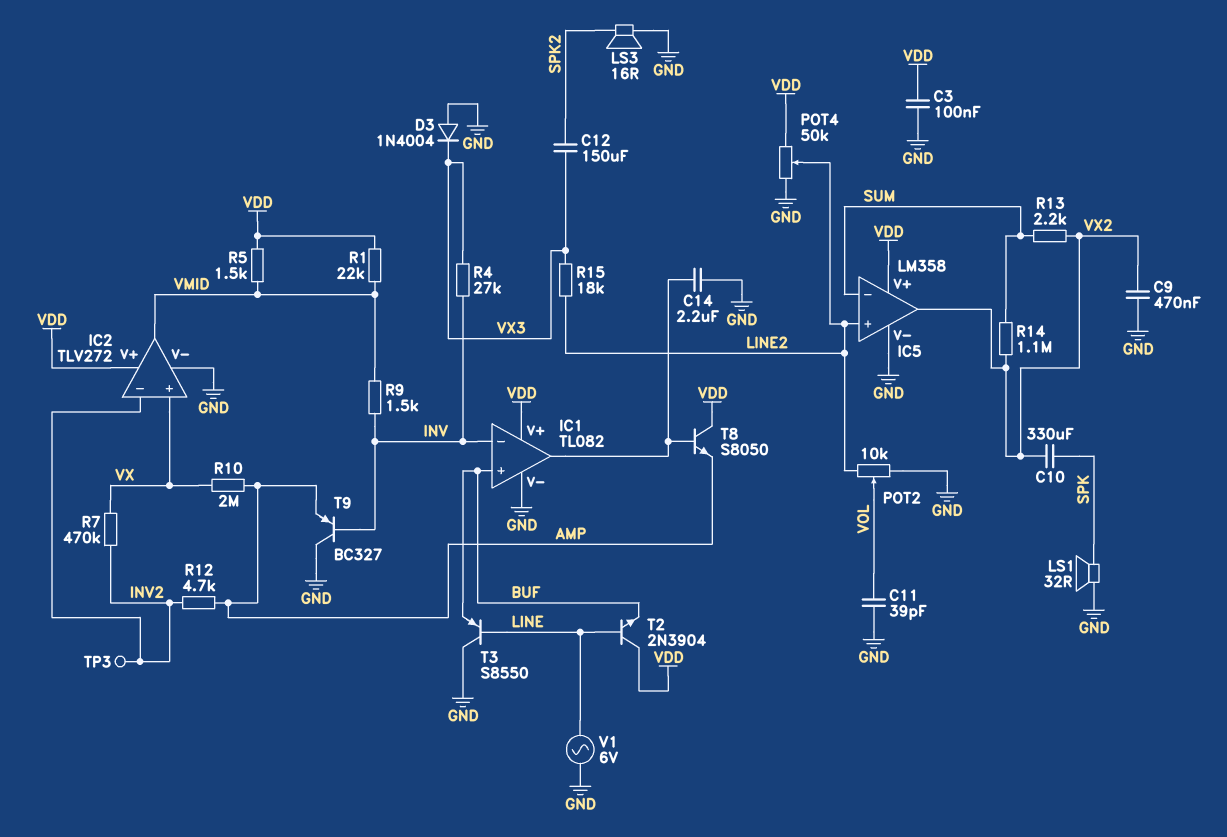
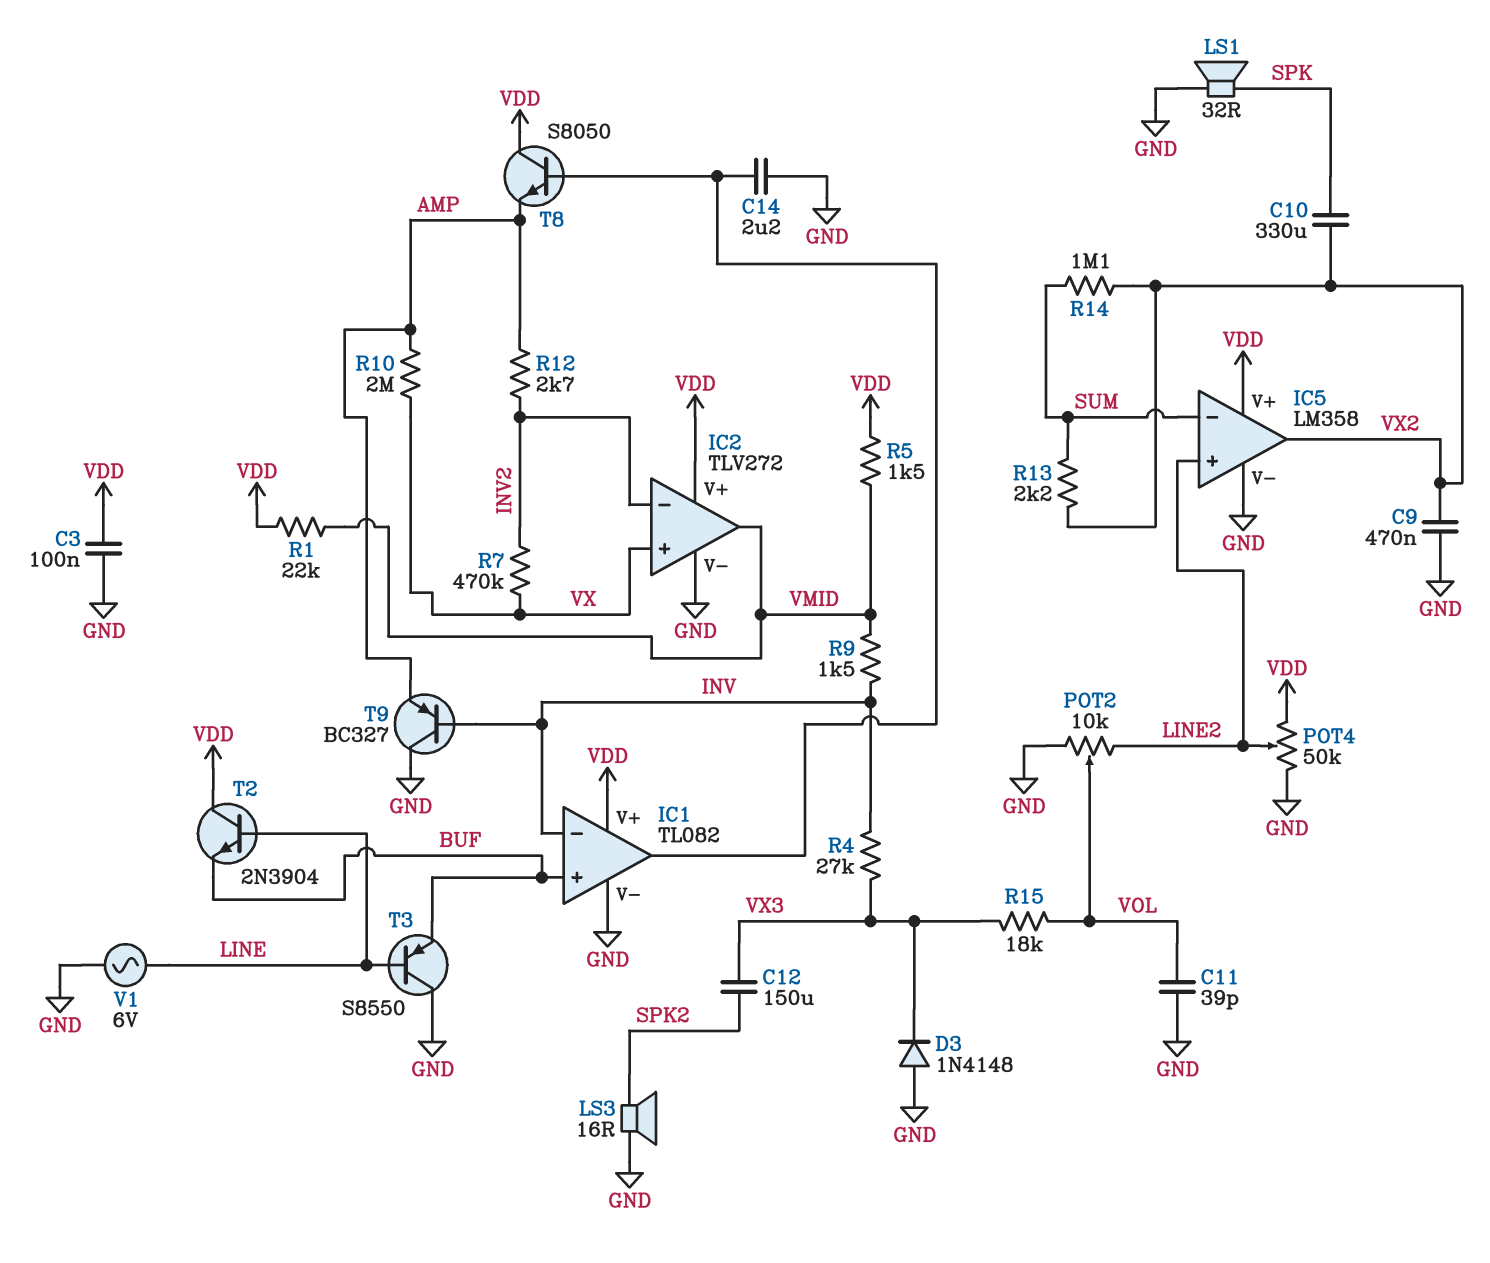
D3: diode 1N4004 (A GND, K VX3) -> diode 1N4148 (A GND, K VX3)
R12: 4.7k (AMP, INV2) -> 2.7k (AMP, INV2)
R15: 18k (LINE2, VX3) -> 18k (VOL, VX3)
TP3: test point (INV2) -> none

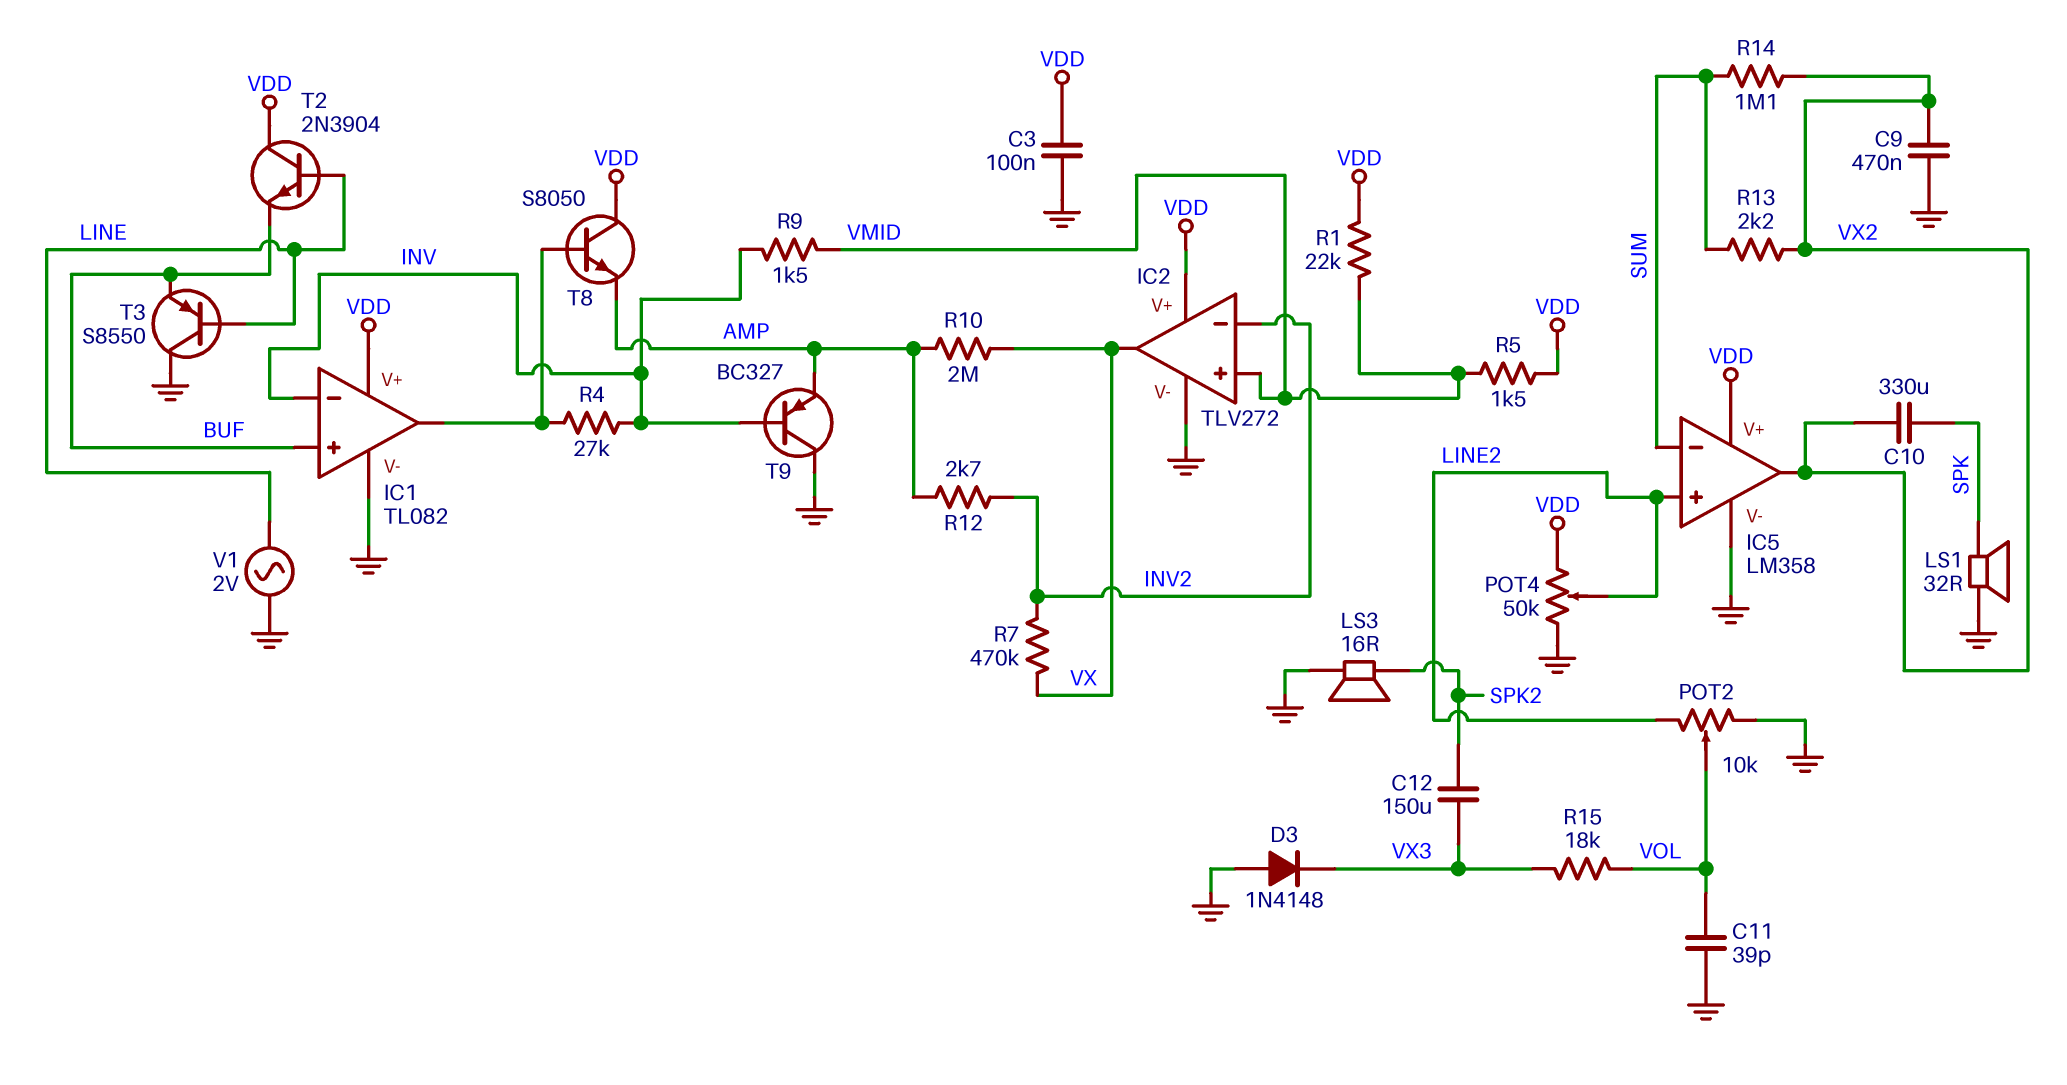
C14: 2.2uF (GND, IC1/out) -> none
IC2 pin in+: VX -> VMID
IC2 pin out: VMID -> VX
R4: 27k (INV, VX3) -> 27k (IC1/out, INV)
V1: AC 6V (GND, LINE) -> AC 2V (GND, LINE)

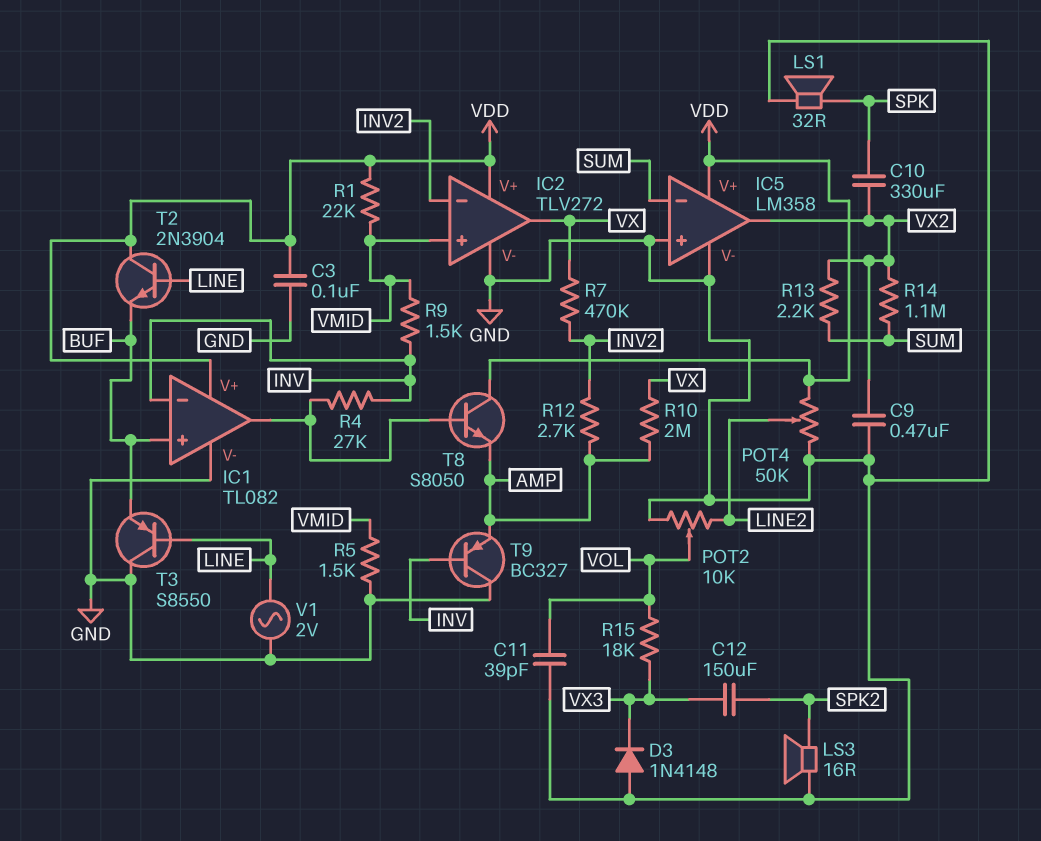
IC5 pin in+: LINE2 -> GND
R5: 1.5k (VDD, VMID) -> 1.5k (GND, VMID)

